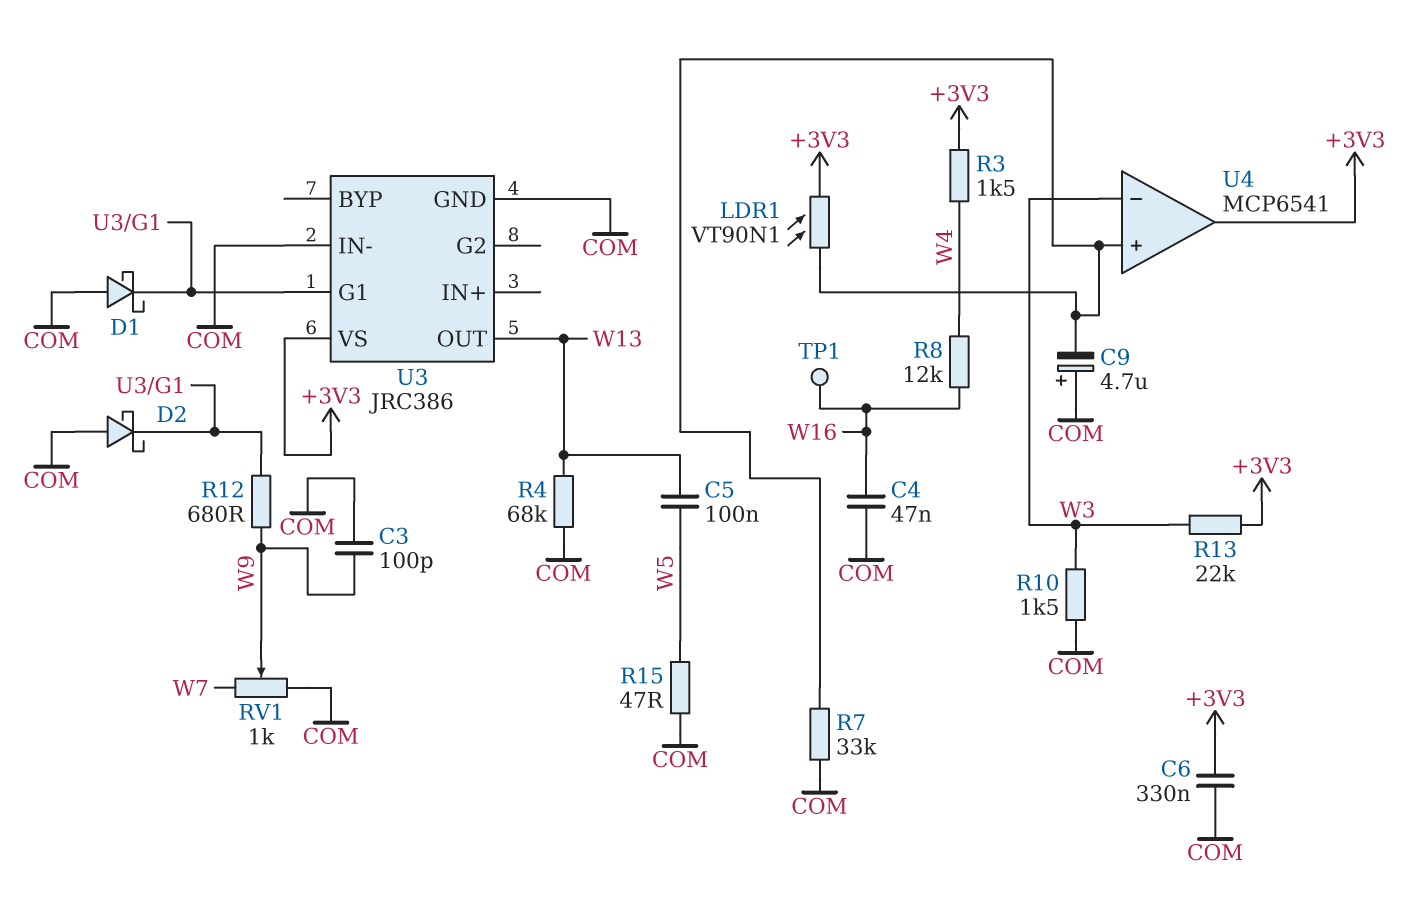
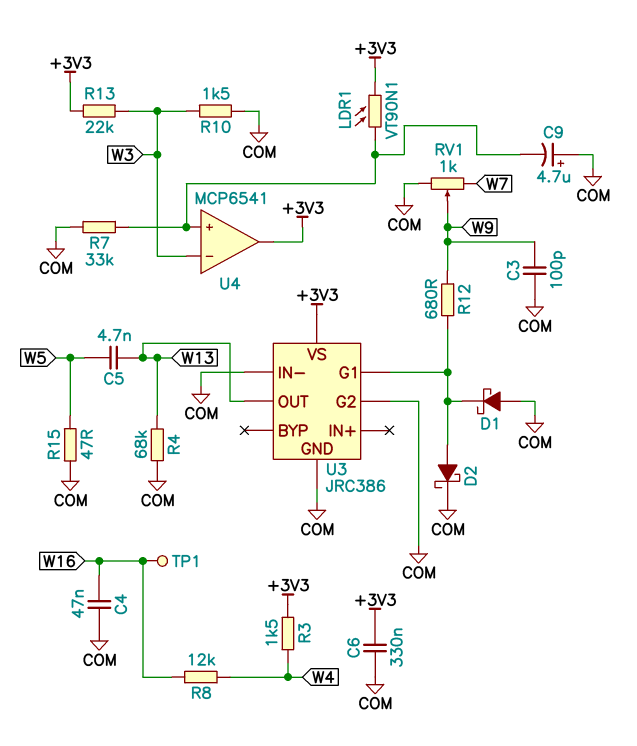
C5: 100nF (W5, W13) -> 4.7nF (W5, W13)
D2: schottky (A COM, K U3/G1) -> schottky (A U3/G1, K COM)
U3 pin G2: none -> COM

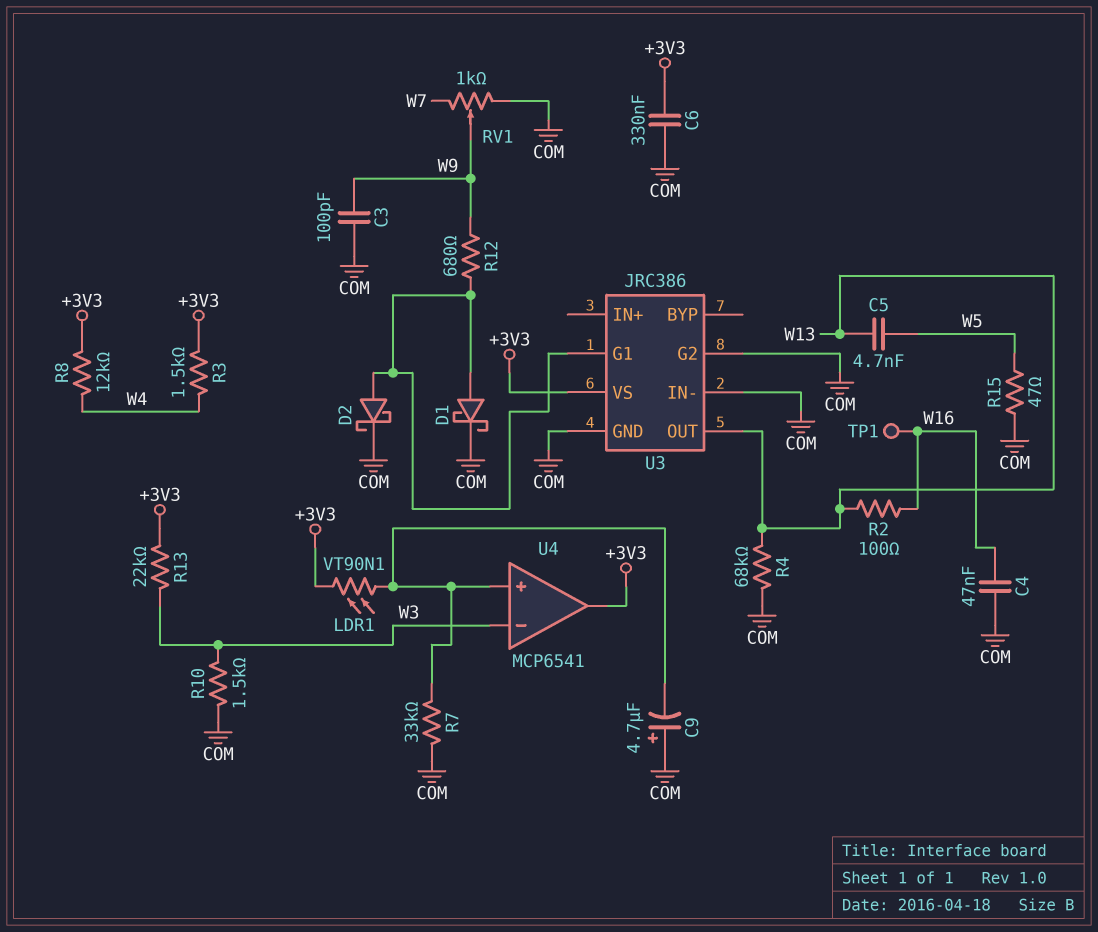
D1: schottky (A COM, K U3/G1) -> schottky (A U3/G1, K COM)
R2: none -> 100 (W13, W16)
R8: 12k (W4, W16) -> 12k (+3V3, W4)

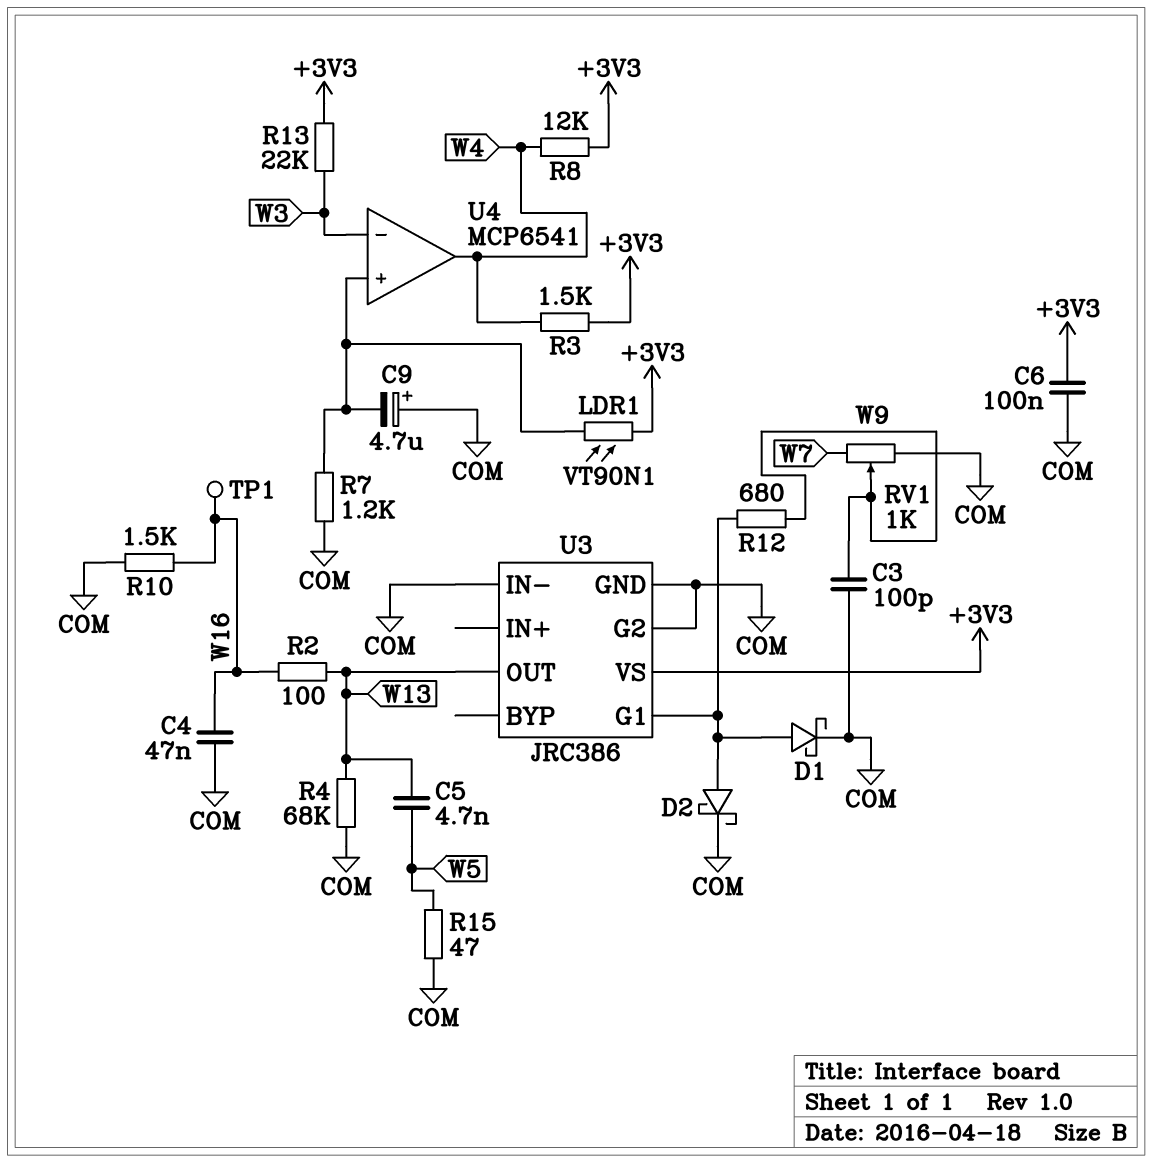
C6: 330nF (+3V3, COM) -> 100nF (+3V3, COM)
R7: 33k (COM, U4/in+) -> 1.2k (COM, U4/in+)
R10: 1.5k (COM, W3) -> 1.5k (COM, W16)
U4 pin out: +3V3 -> W4

